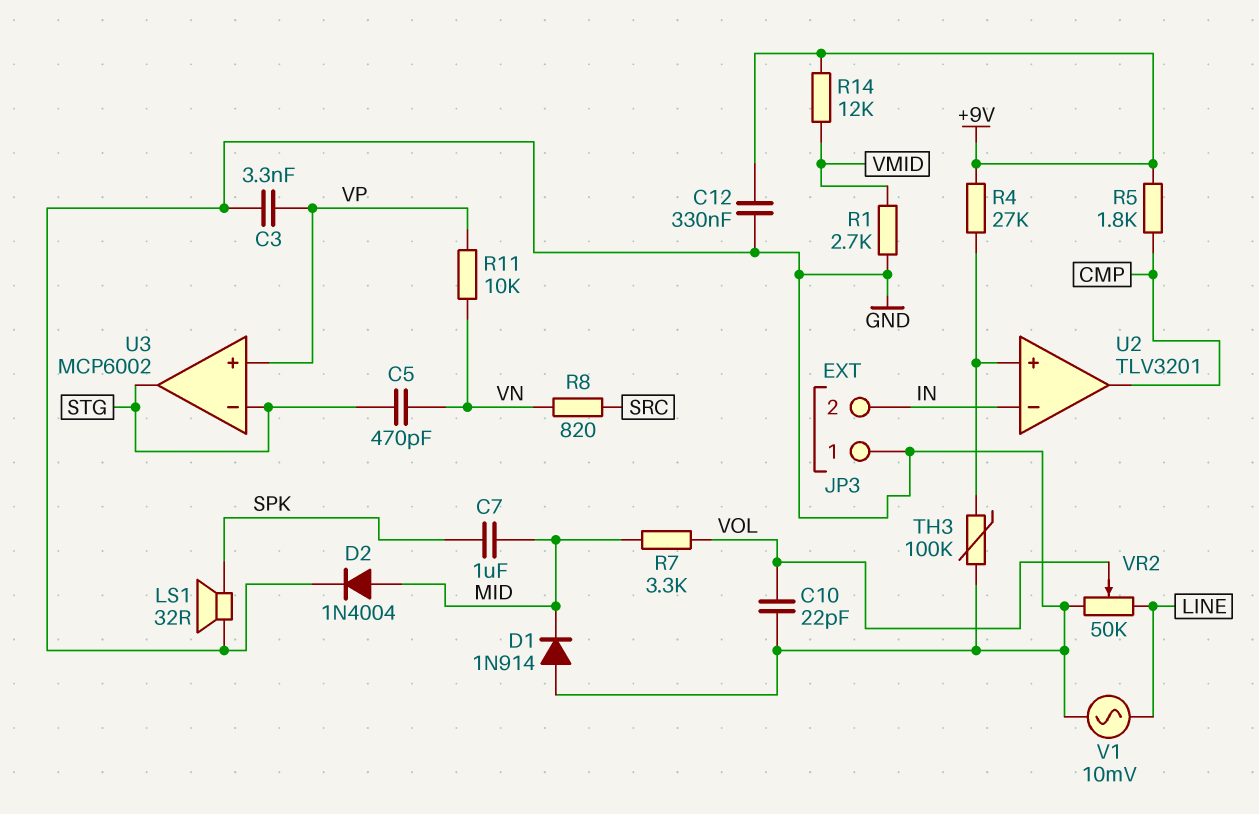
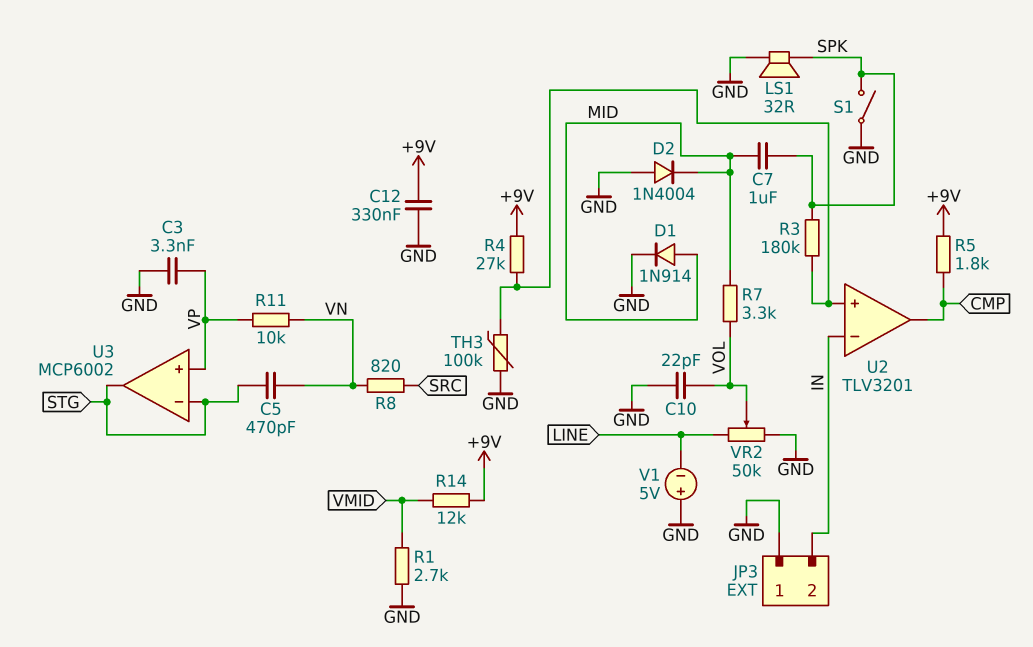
D1: diode 1N914 (A GND, K MID) -> diode 1N914 (A MID, K GND)
D2: diode 1N4004 (A MID, K GND) -> diode 1N4004 (A GND, K MID)
R3: none -> 180k (SPK, U2/in+)
S1: none -> switch (GND, SPK)
V1: AC 10mV (GND, LINE) -> 5V (plus GND, minus LINE)

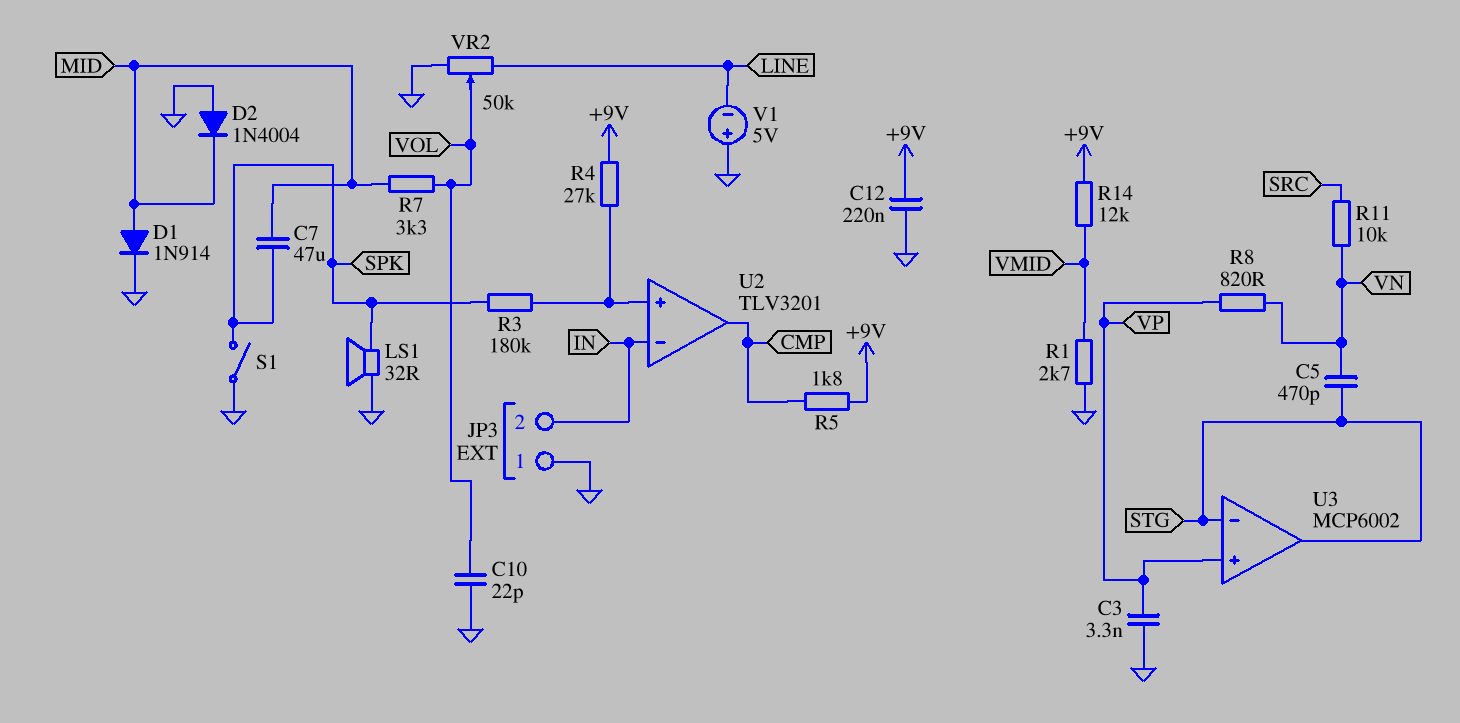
C7: 1uF (MID, SPK) -> 47uF (MID, SPK)
C12: 330nF (+9V, GND) -> 220nF (+9V, GND)
R8: 820 (SRC, VN) -> 820 (VN, VP)
R11: 10k (VN, VP) -> 10k (SRC, VN)
TH3: 100k (GND, U2/in+) -> none

